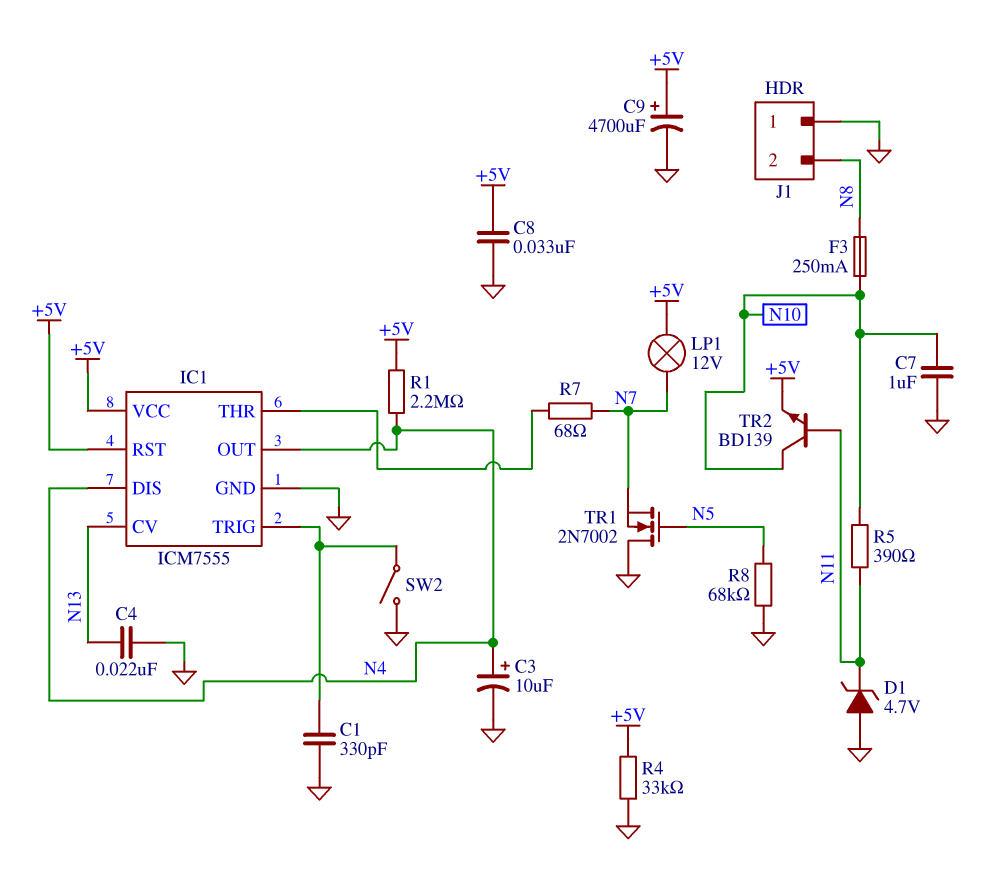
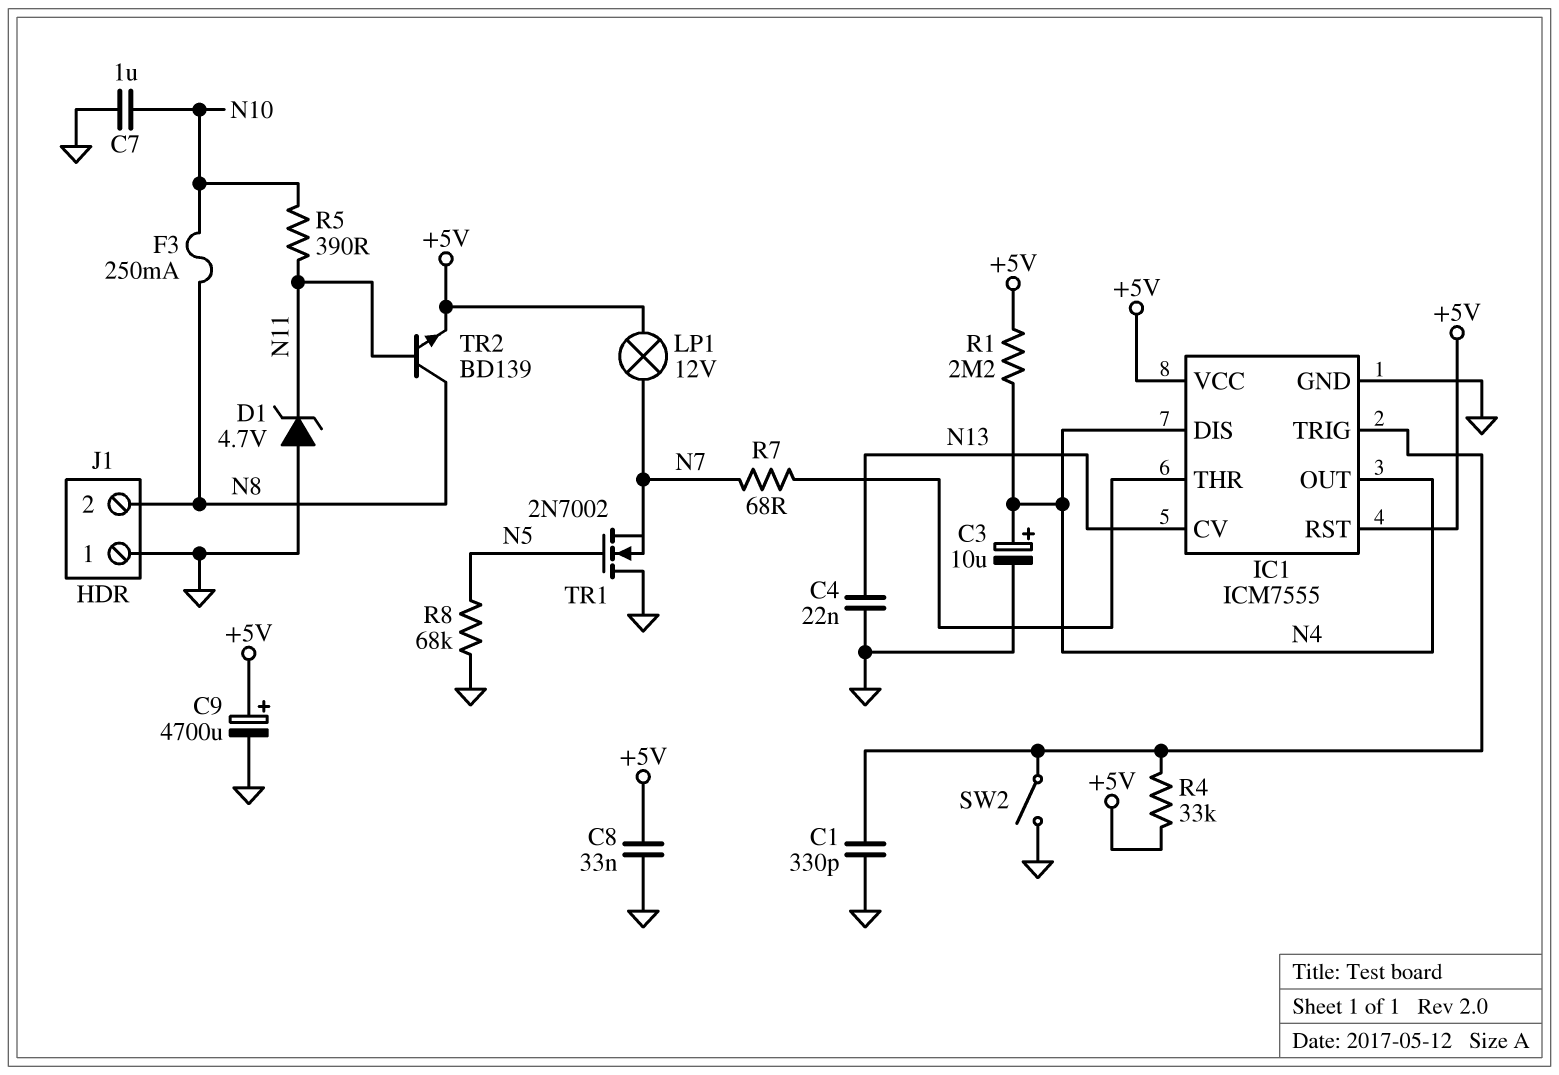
R4: 33k (+5V, GND) -> 33k (+5V, IC1/TRIG)
TR2: NPN BD139 (B N11, C N10, E +5V) -> NPN BD139 (B N11, C N8, E +5V)

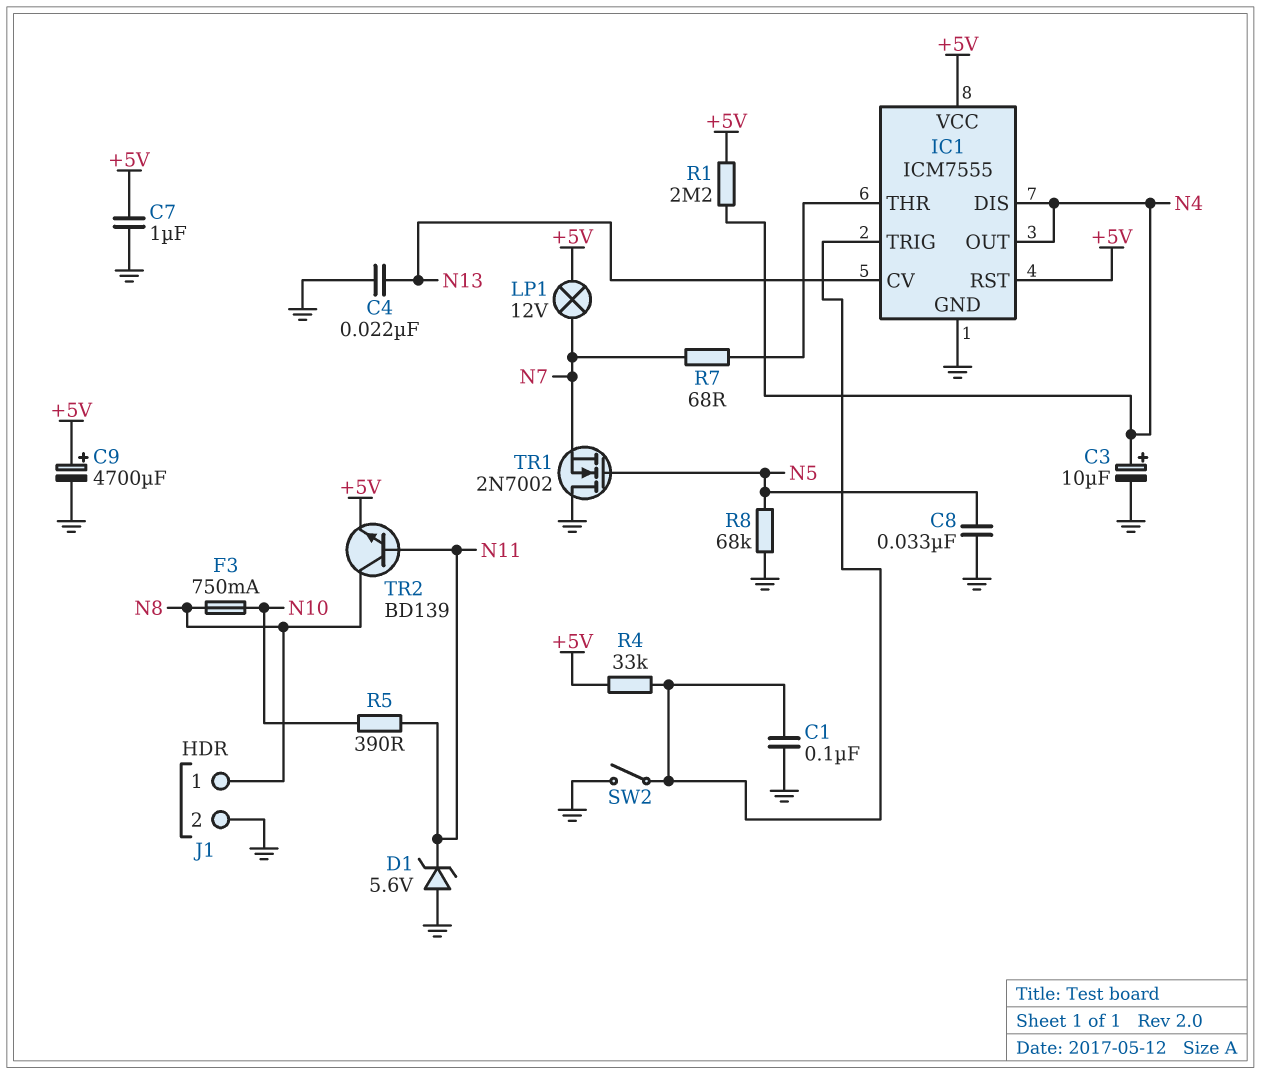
C1: 330pF (GND, IC1/TRIG) -> 100nF (GND, IC1/TRIG)
C7: 1uF (GND, N10) -> 1uF (+5V, GND)
C8: 33nF (+5V, GND) -> 33nF (GND, N5)
D1: zener 4.7V (A GND, K N11) -> zener 5.6V (A GND, K N11)
F3: 250mA (N8, N10) -> 750mA (N8, N10)
J1 pin 1: GND -> N8
J1 pin 2: N8 -> GND

